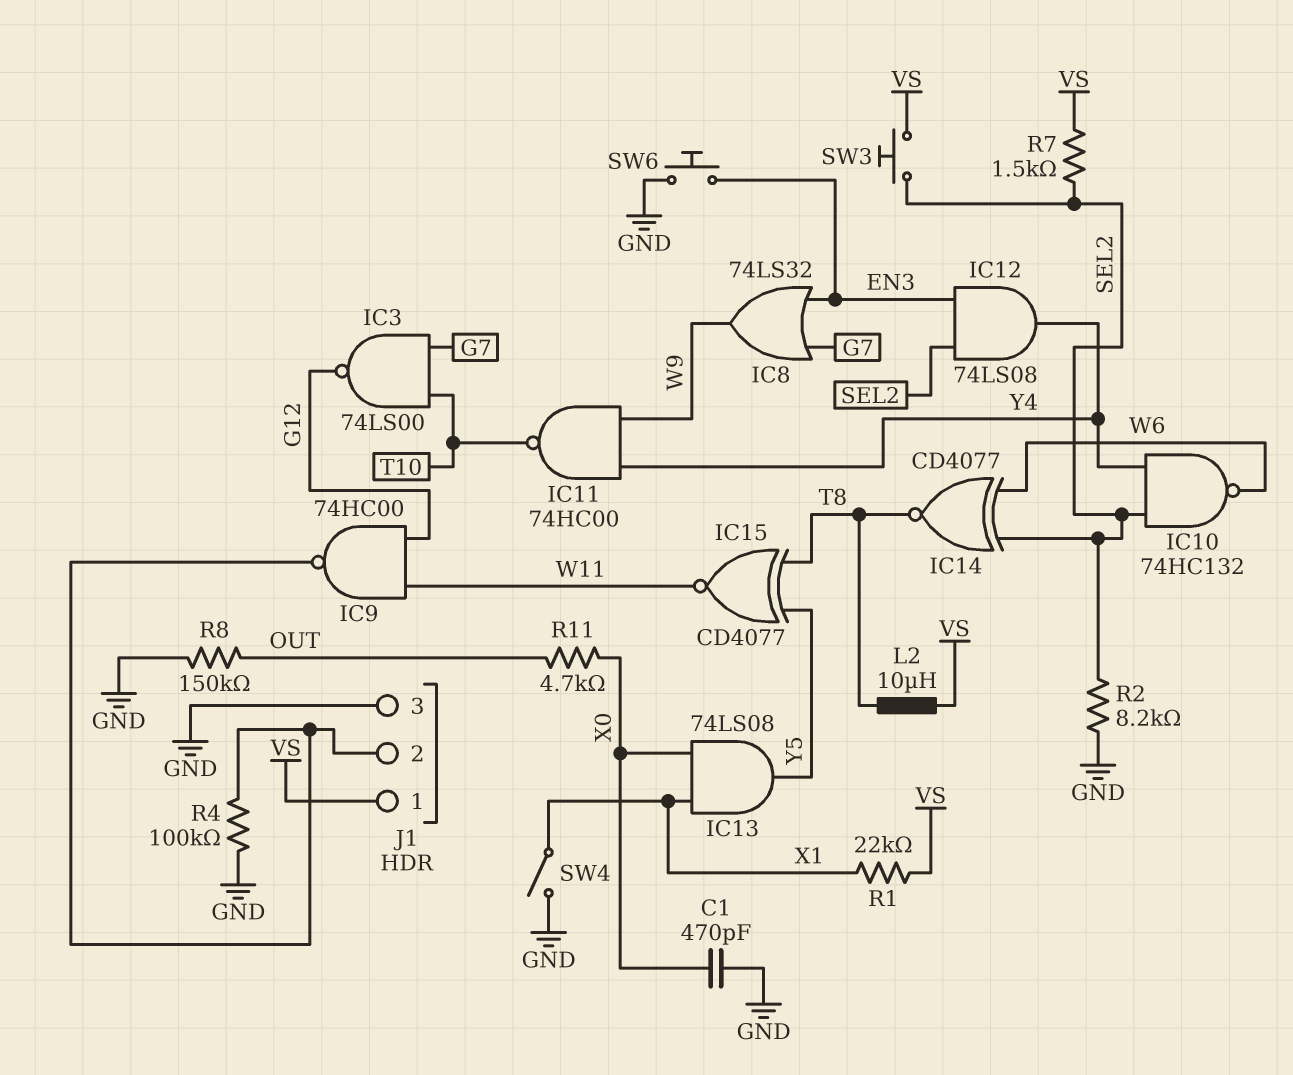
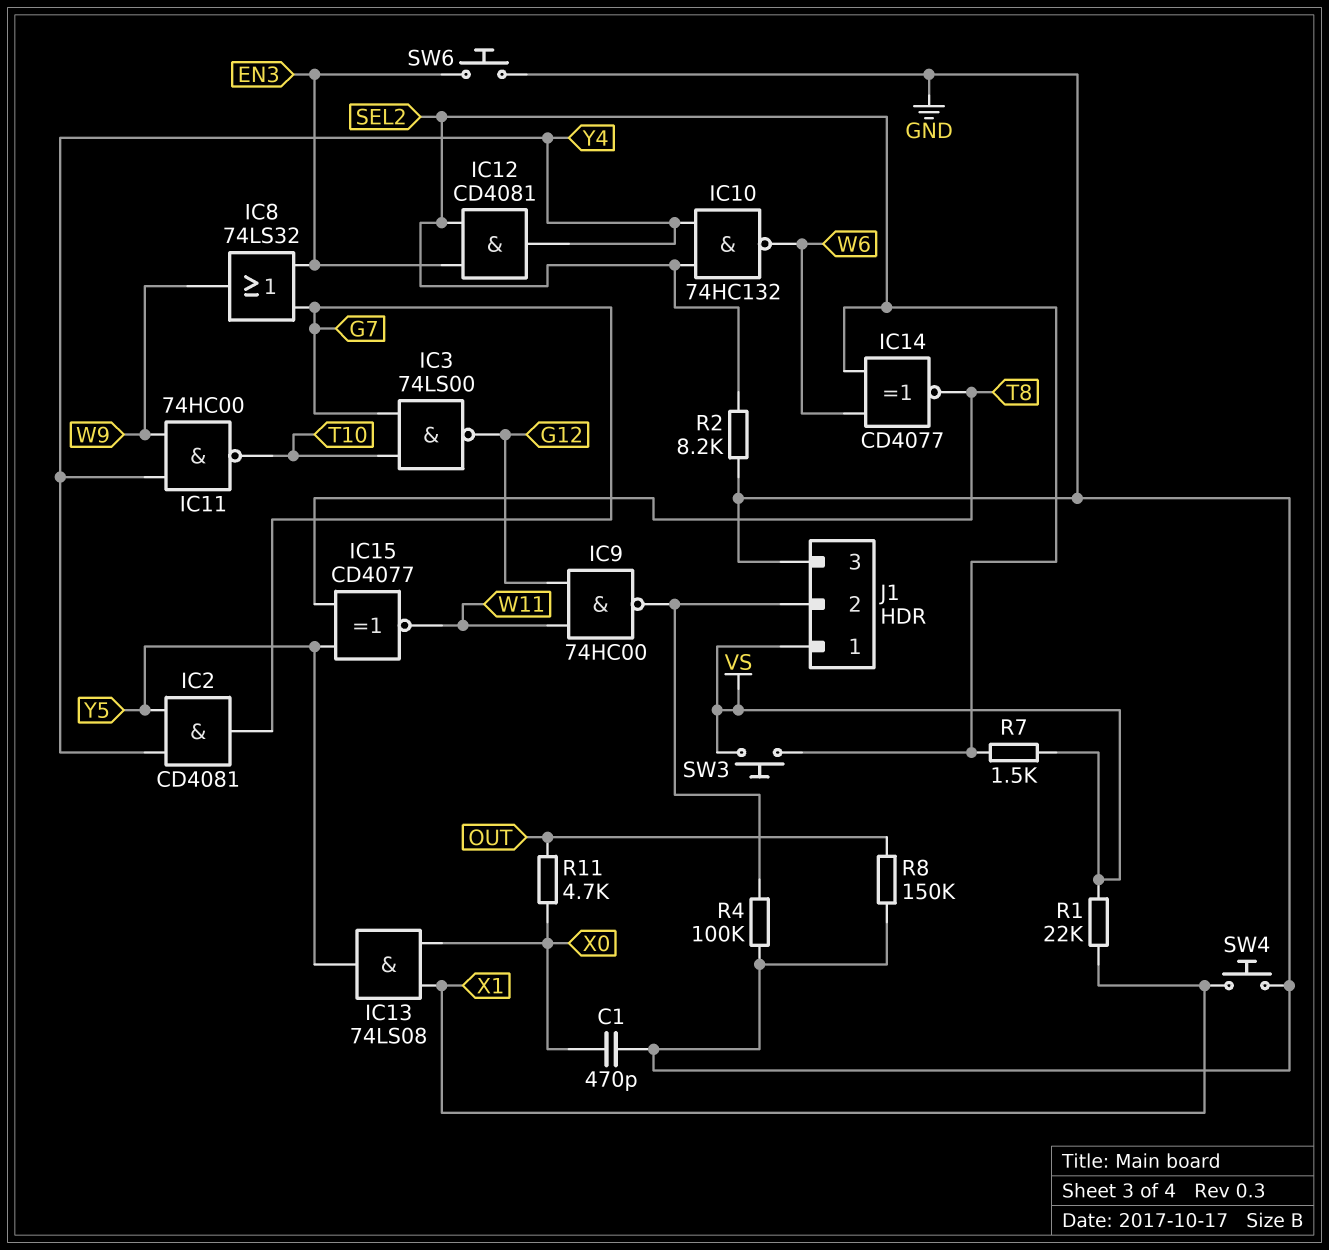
IC2: none -> AND CD4081 (in Y4, in Y5, out G7)
IC12: AND 74LS08 (in EN3, in SEL2, out Y4) -> AND CD4081 (in EN3, in SEL2, out Y4)
L2: 10uH (T8, VS) -> none
SW4: switch (GND, X1) -> button (GND, X1)

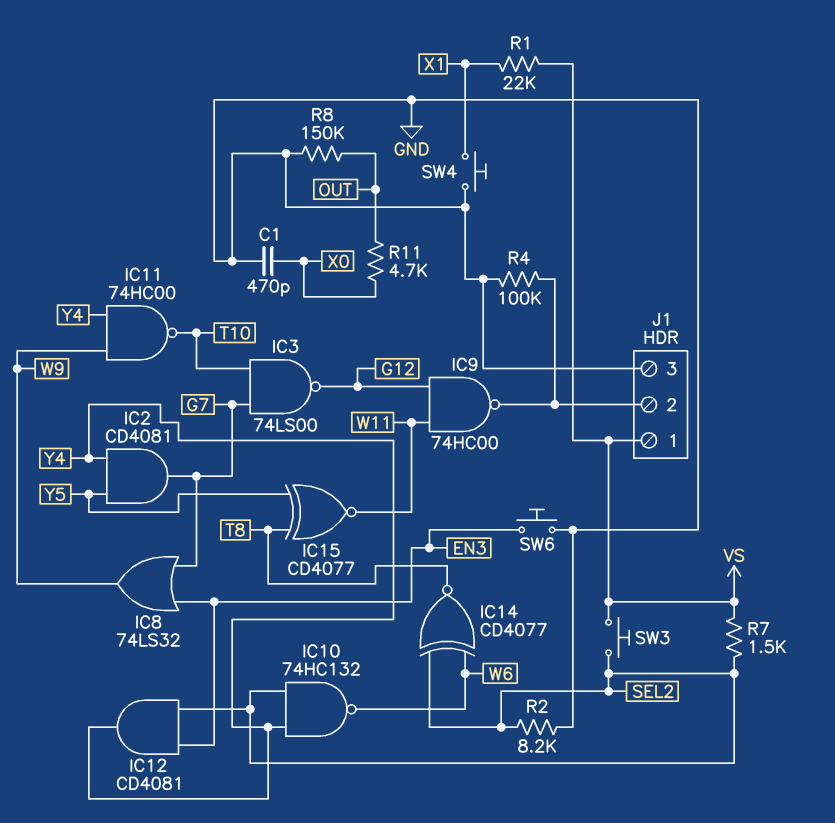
IC13: AND 74LS08 (in X0, in X1, out Y5) -> none

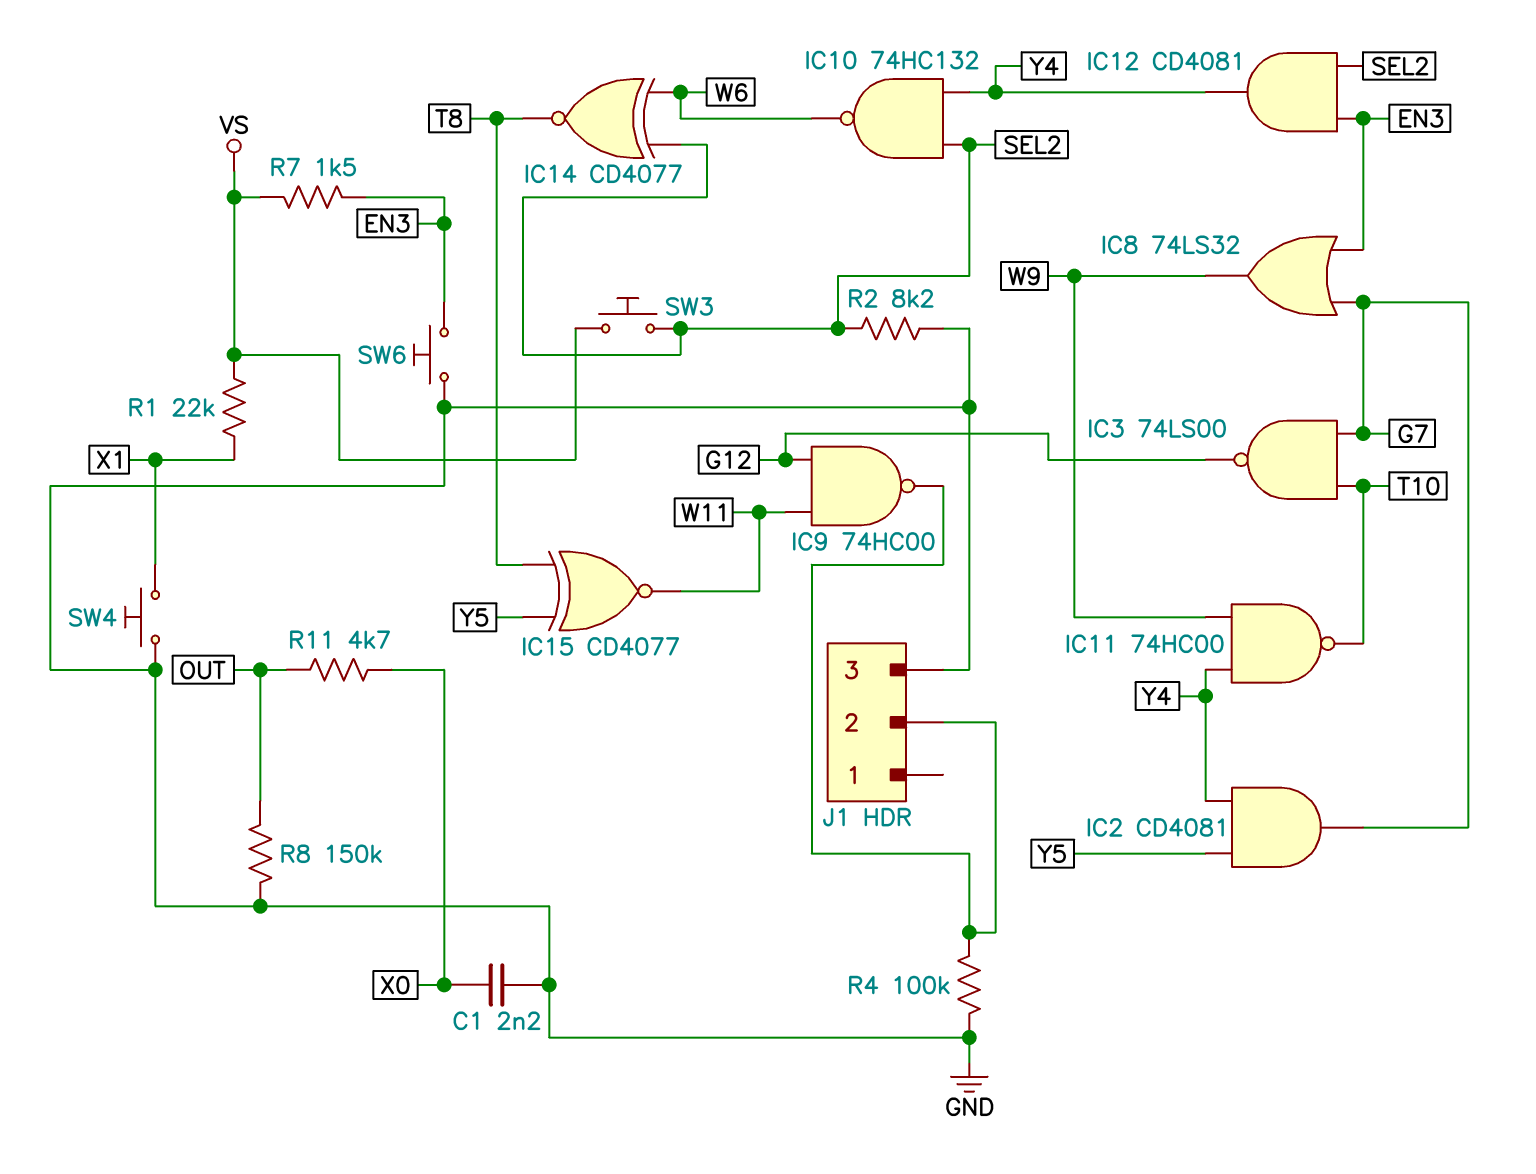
C1: 470pF (GND, X0) -> 2.2nF (GND, X0)
J1 pin 1: VS -> none
R7: 1.5k (SEL2, VS) -> 1.5k (EN3, VS)

